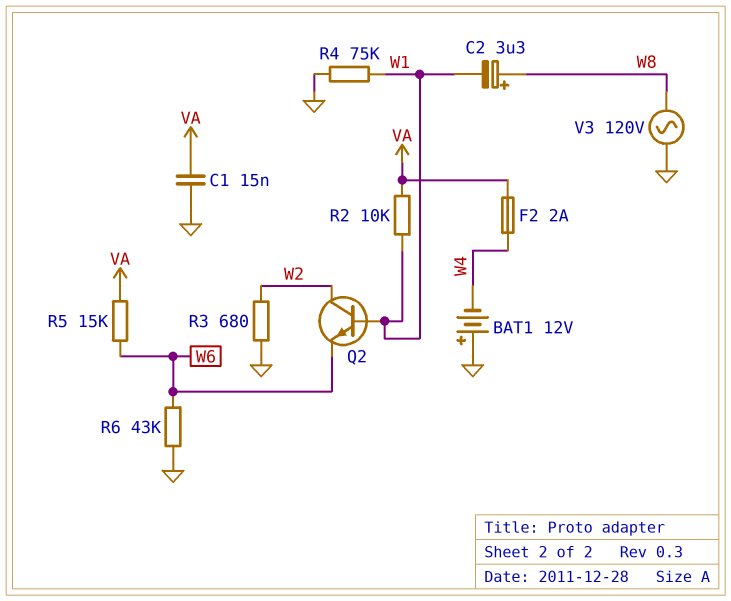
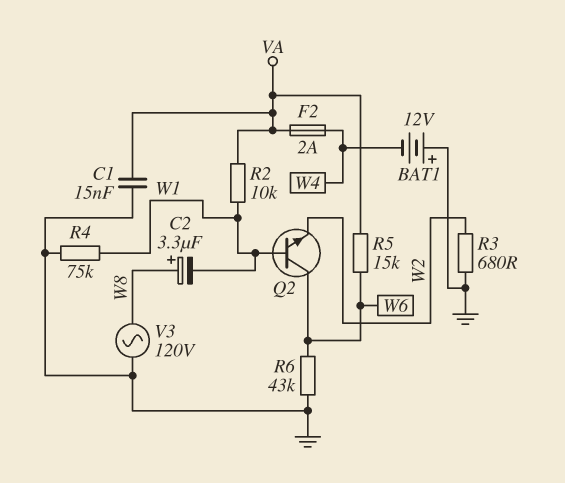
Q2: NPN (B W1, C W2, E W6) -> NPN (B W1, C W6, E W2)

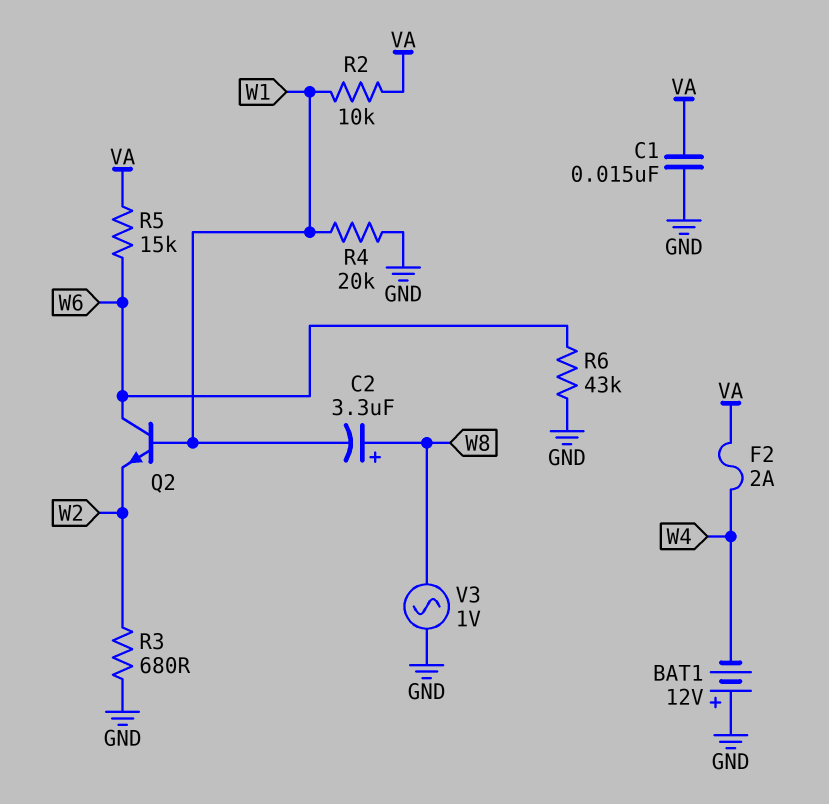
R4: 75k (GND, W1) -> 20k (GND, W1)
V3: AC 120V (GND, W8) -> AC 1V (GND, W8)

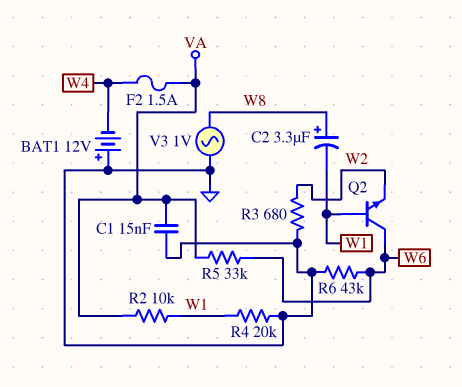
F2: 2A (VA, W4) -> 1.5A (VA, W4)
R5: 15k (VA, W6) -> 33k (VA, W6)

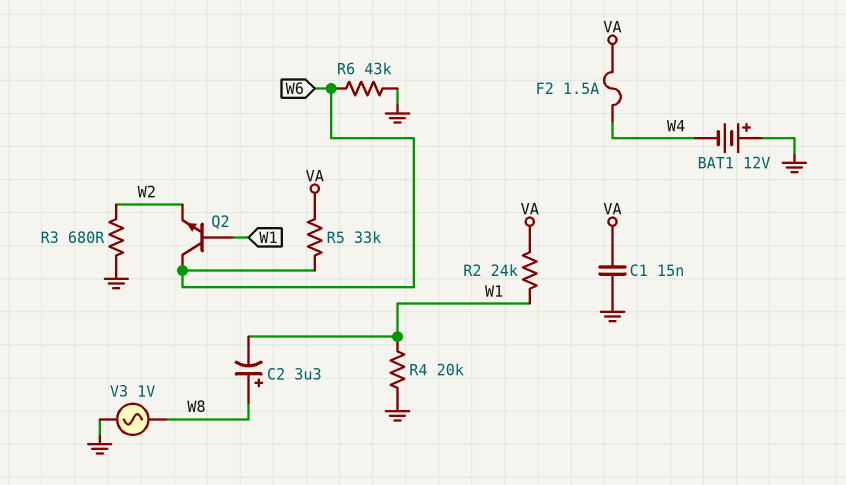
R2: 10k (VA, W1) -> 24k (VA, W1)

